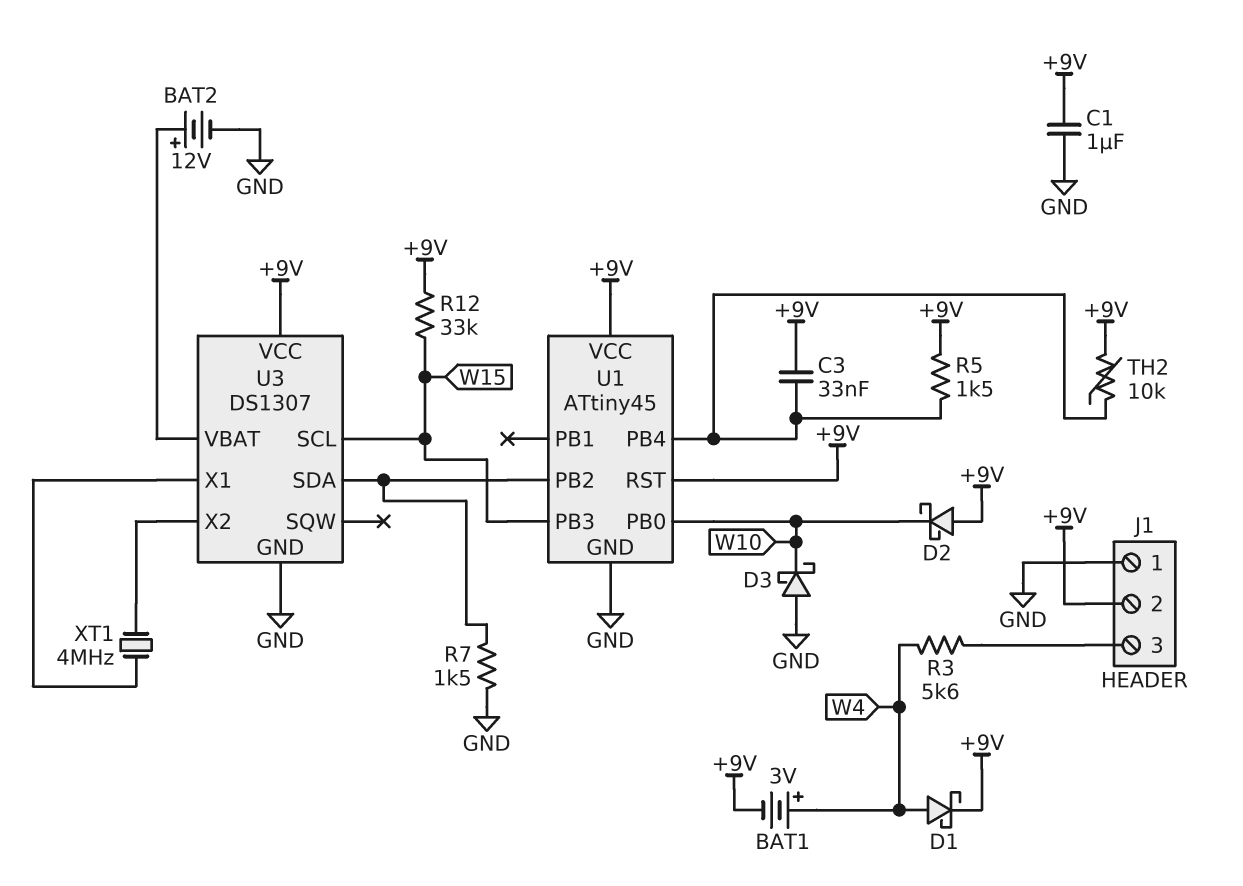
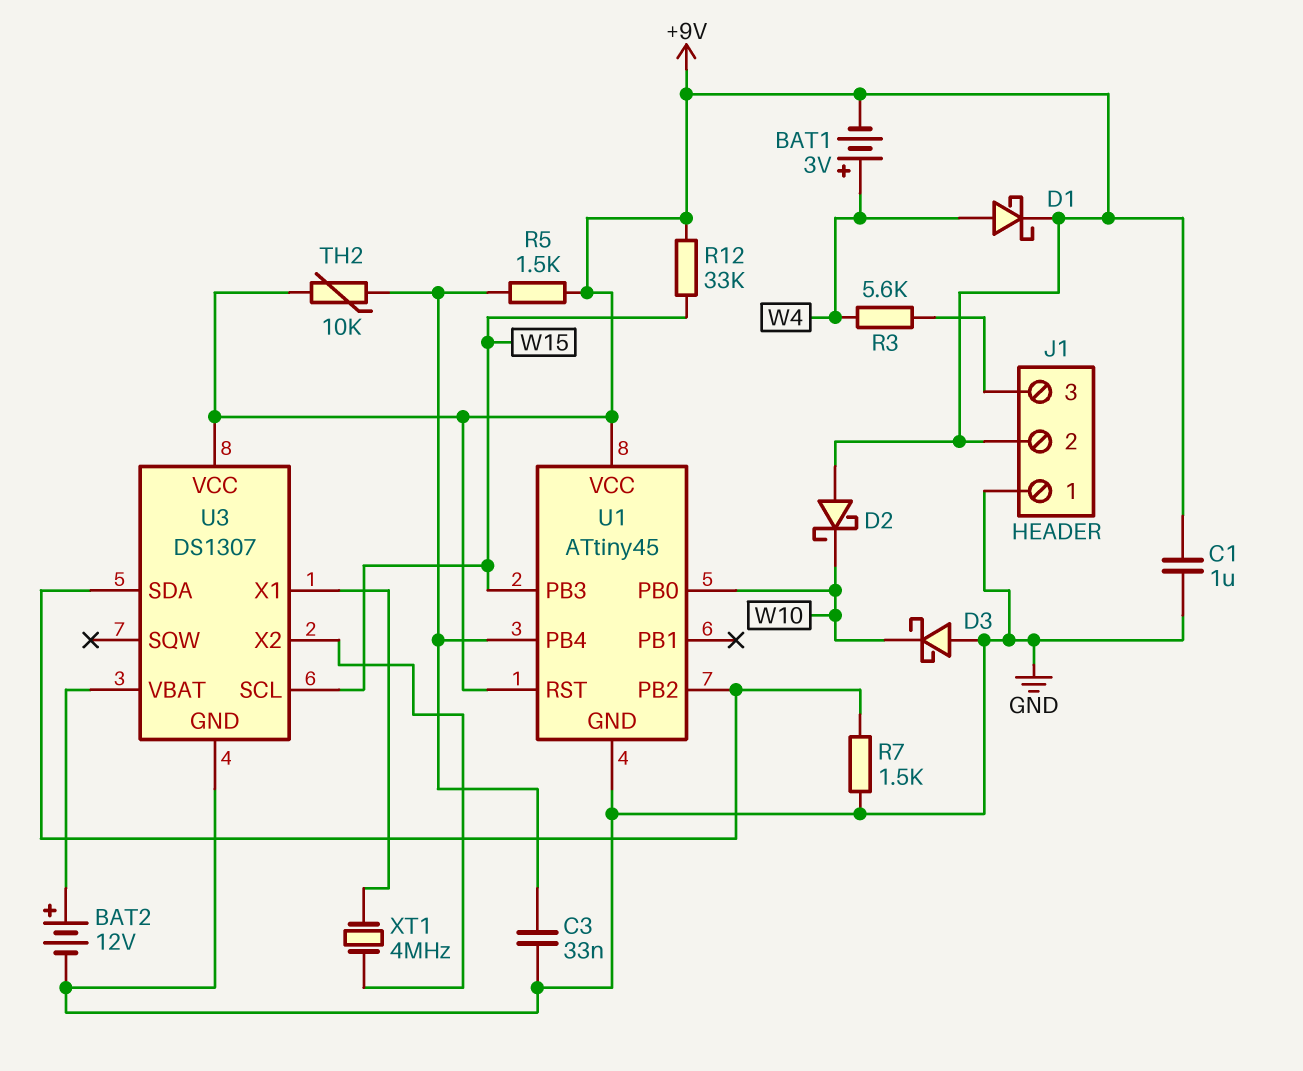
C3: 33nF (+9V, U1/PB4) -> 33nF (GND, U1/PB4)

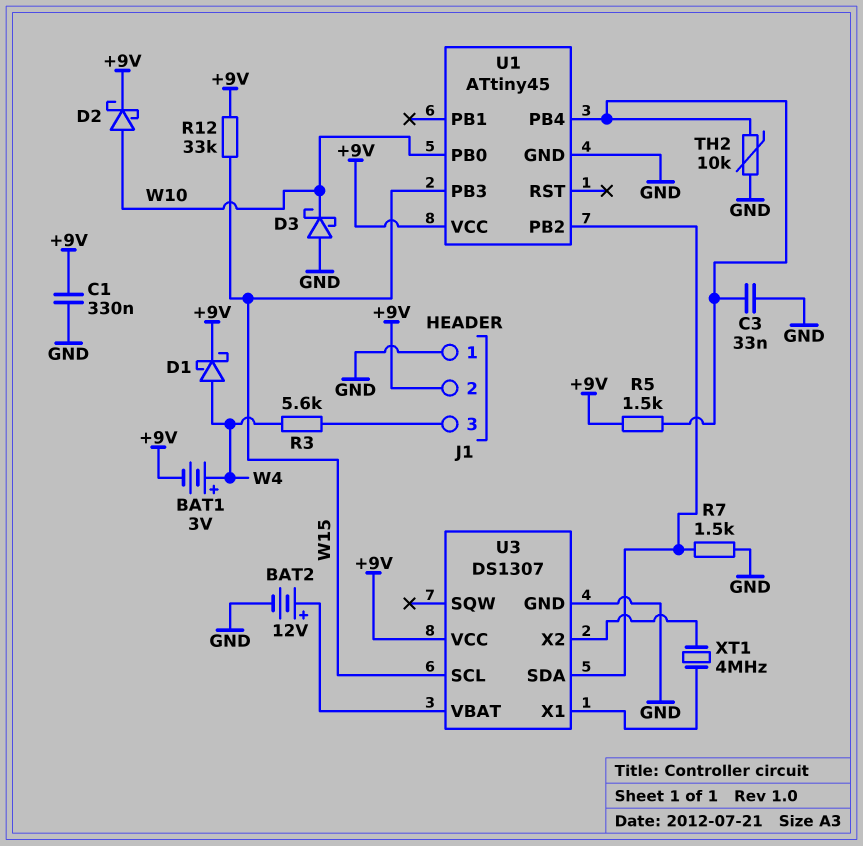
C1: 1uF (+9V, GND) -> 330nF (+9V, GND)
D2: schottky (A +9V, K W10) -> schottky (A W10, K +9V)
TH2: 10k (+9V, U1/PB4) -> 10k (GND, U1/PB4)
U1 pin RST: +9V -> none

